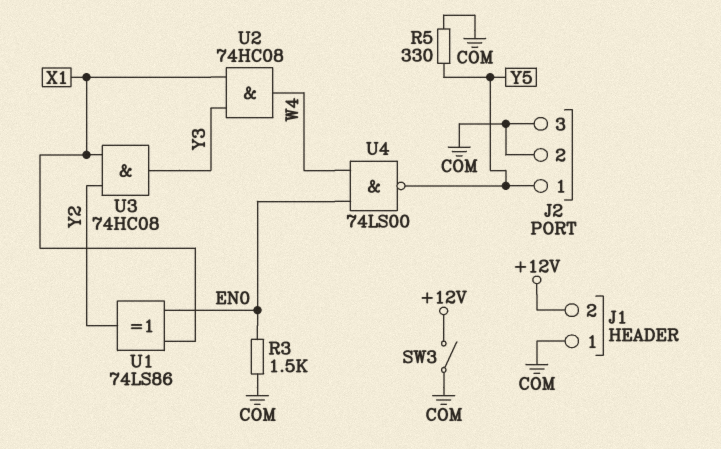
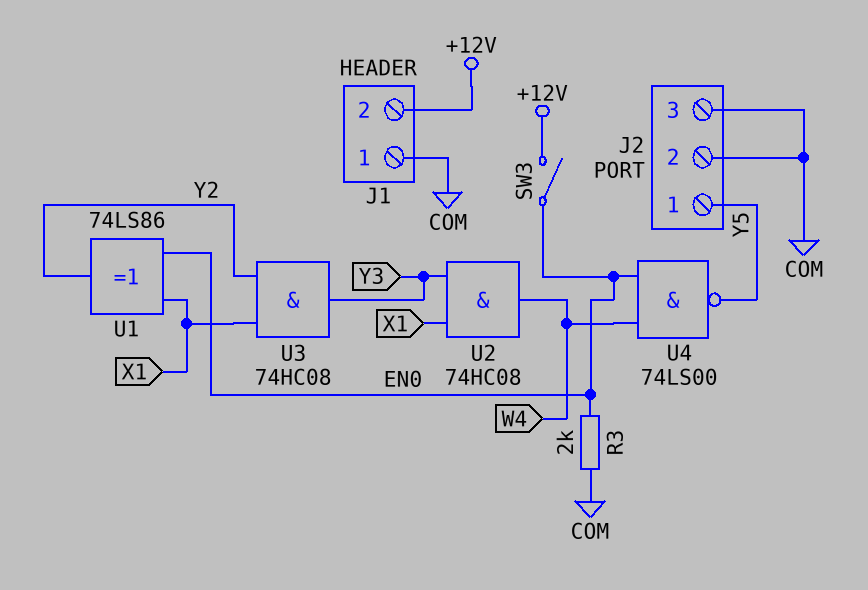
R3: 1.5k (COM, EN0) -> 2k (COM, EN0)
R5: 330 (COM, Y5) -> none
SW3: switch (+12V, COM) -> switch (+12V, EN0)

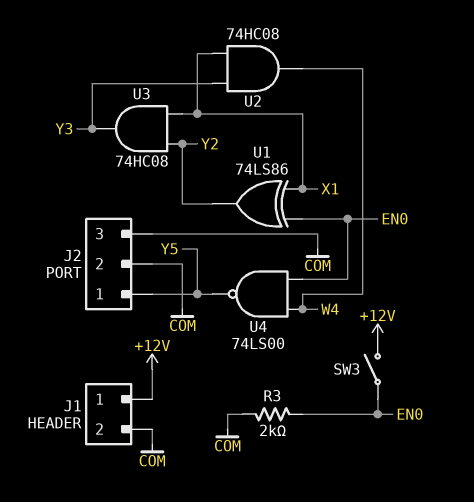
J1 pin 1: COM -> +12V
J1 pin 2: +12V -> COM

